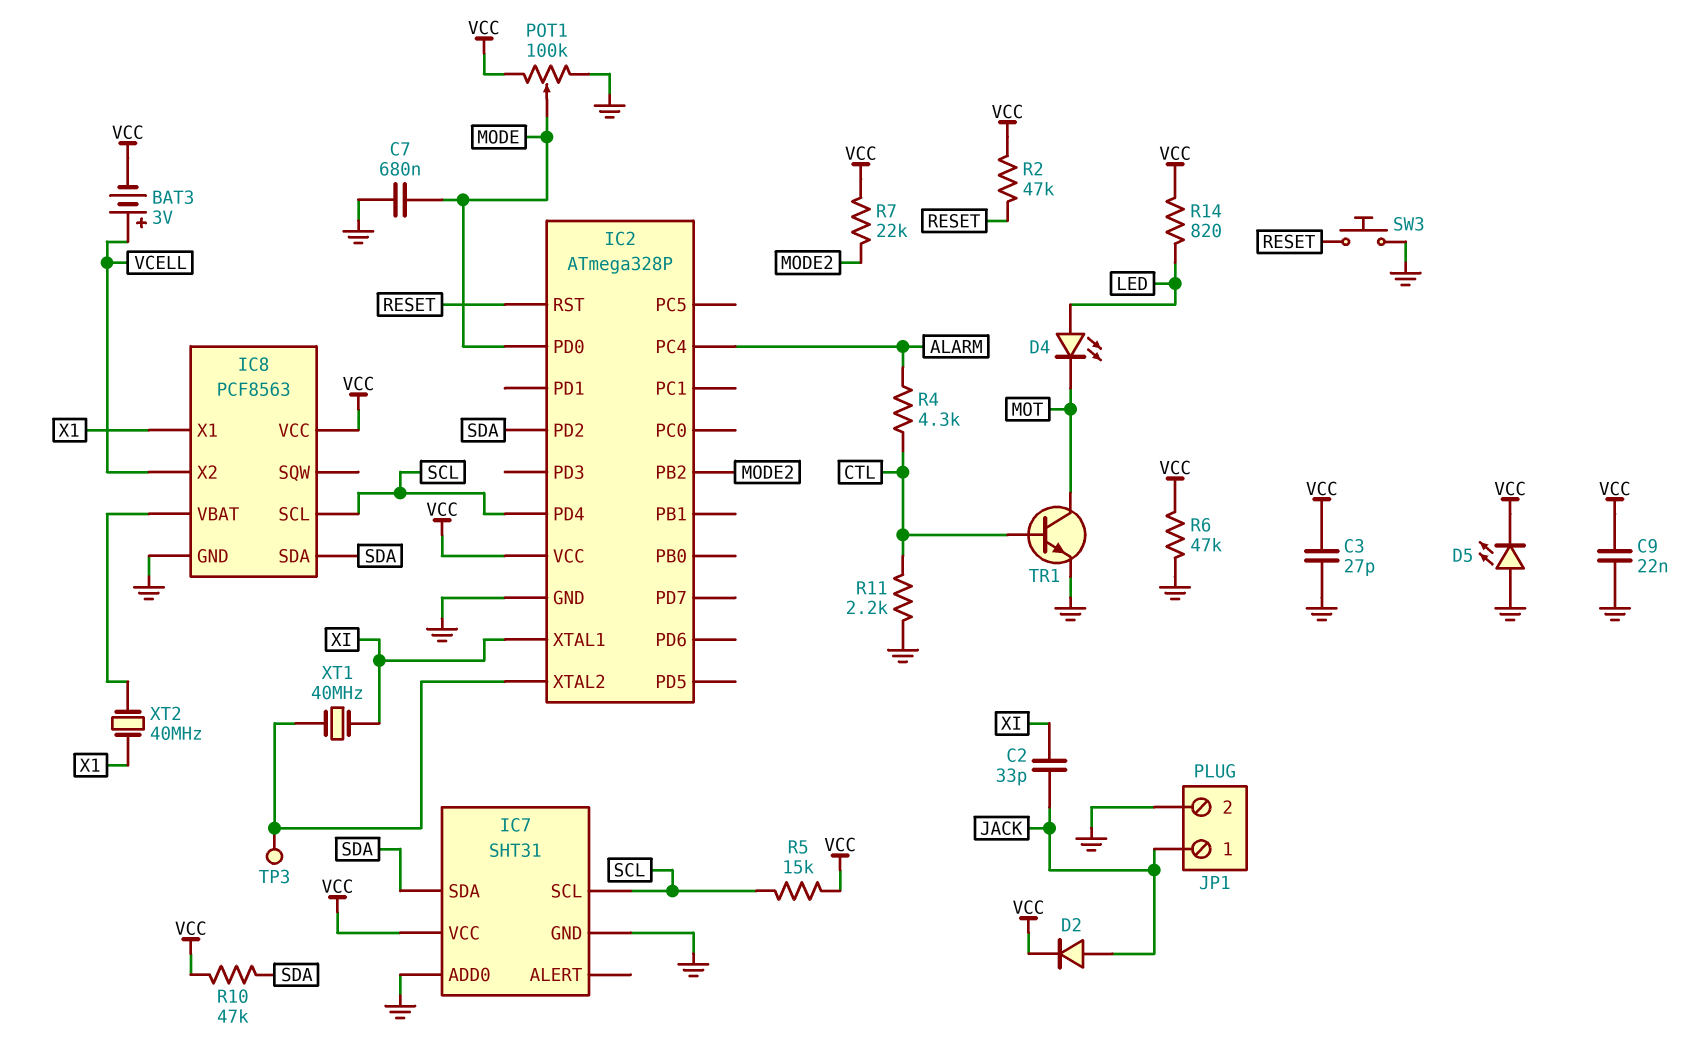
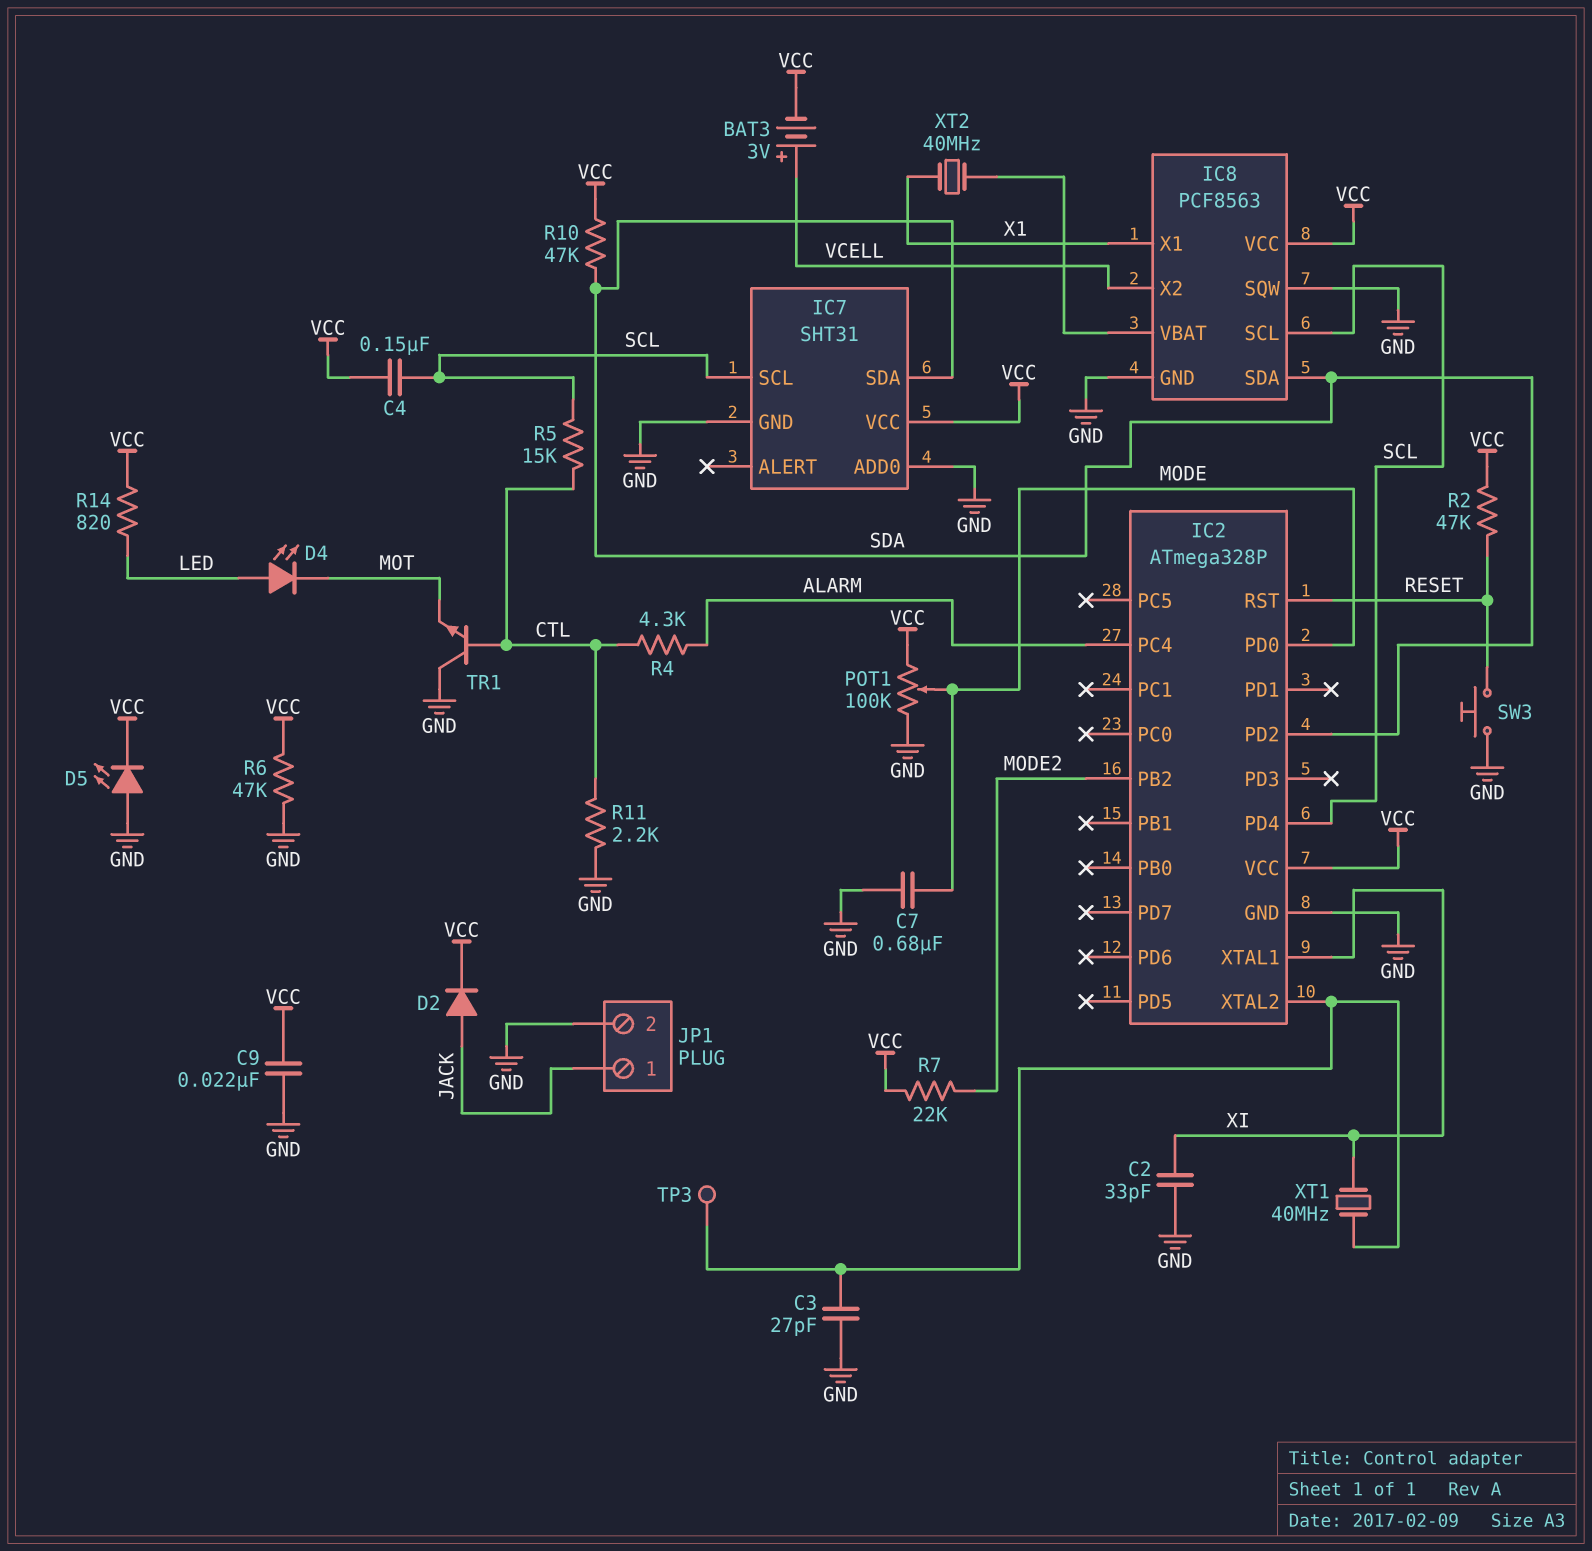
C2: 33pF (JACK, XI) -> 33pF (GND, XI)
C3: 27pF (GND, VCC) -> 27pF (GND, IC2/XTAL2)
C4: none -> 150nF (SCL, VCC)
IC8 pin SQW: none -> GND
R5: 15k (SCL, VCC) -> 15k (CTL, SCL)
TR1: NPN (B CTL, C MOT, E GND) -> NPN (B CTL, C GND, E MOT)

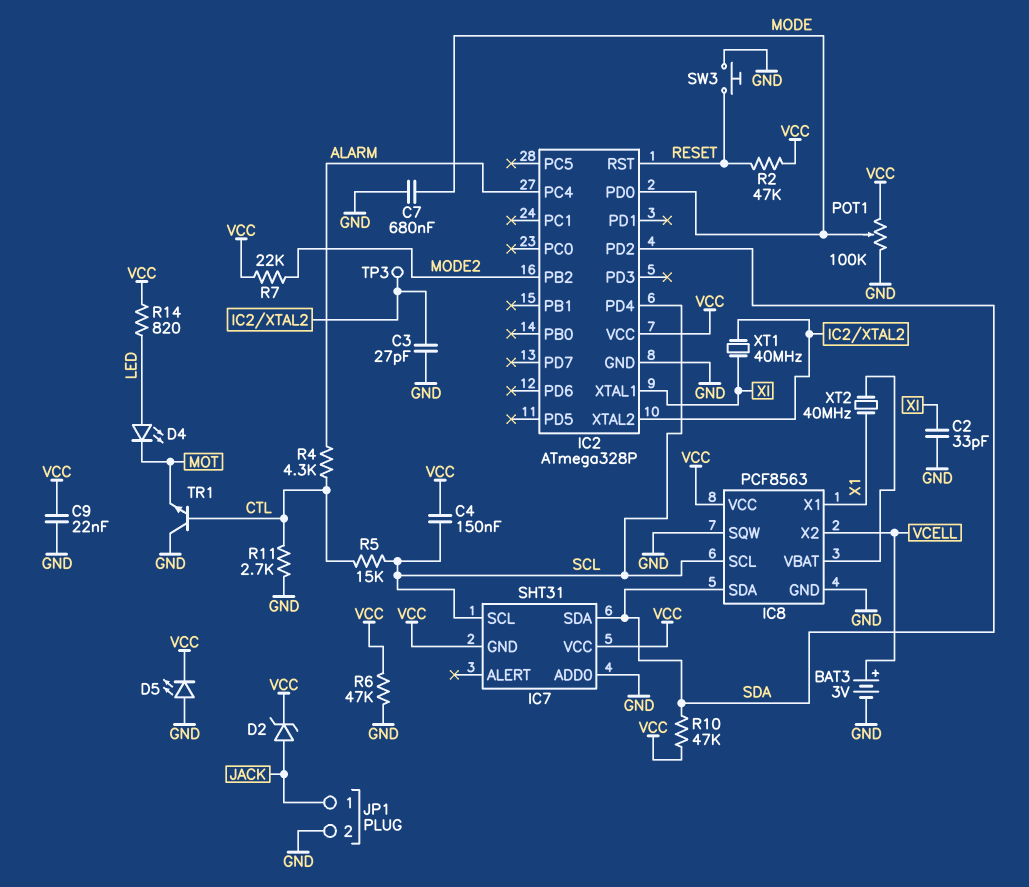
BAT3: 3V (plus VCELL, minus VCC) -> 3V (plus VCELL, minus GND)
D2: diode (A JACK, K VCC) -> zener (A JACK, K VCC)
IC7 pin GND: GND -> VCC
R11: 2.2k (CTL, GND) -> 2.7k (CTL, GND)

